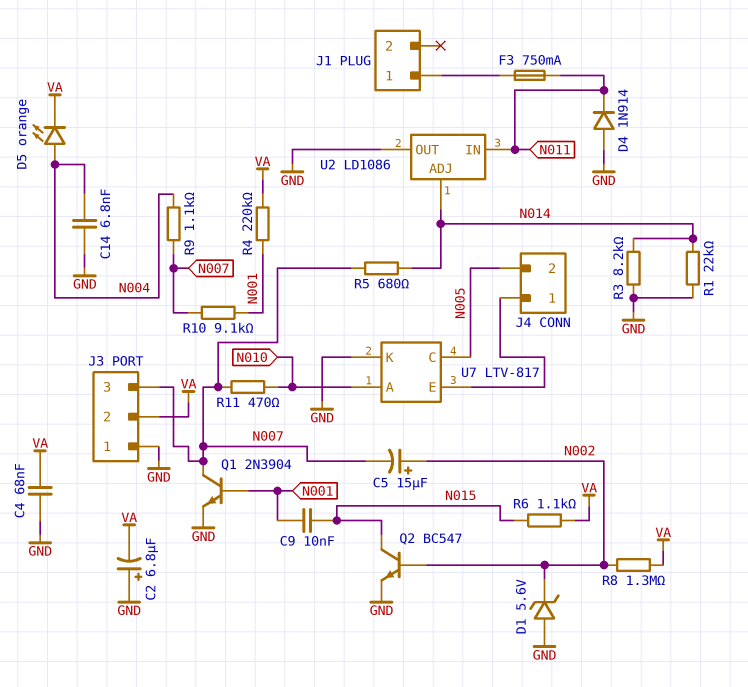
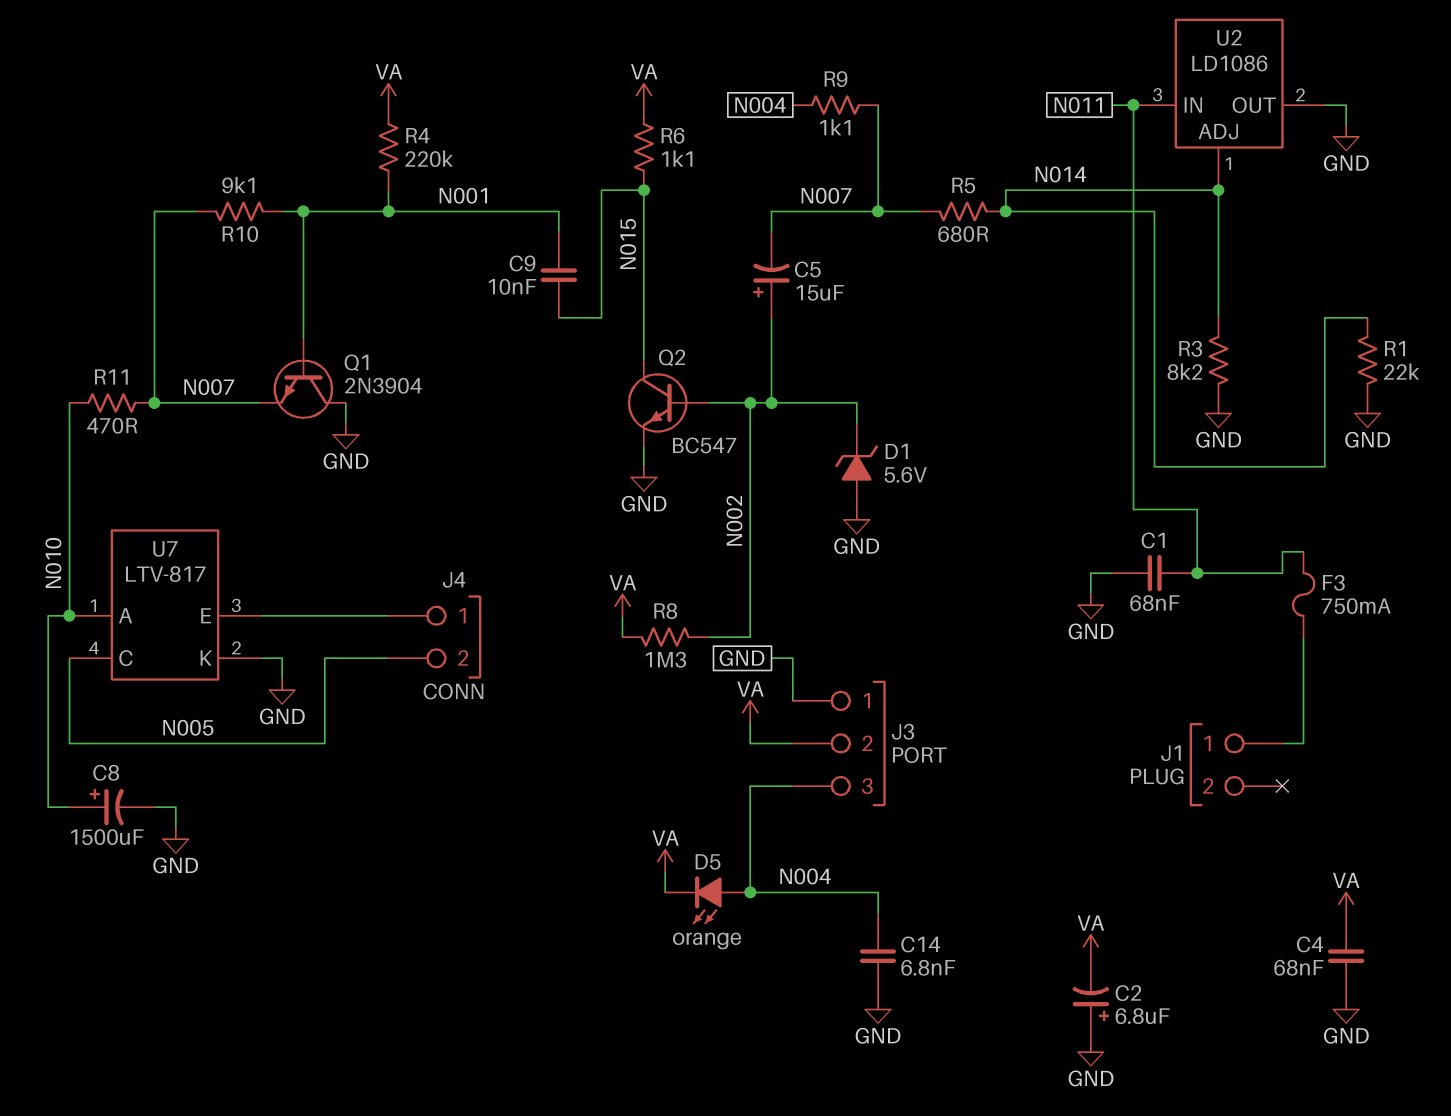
C1: none -> 68nF (GND, N011)
C8: none -> 1500uF (plus N010, minus GND)
D4: diode 1N914 (A GND, K N011) -> none
J3 pin 3: N007 -> N004
Q1: NPN 2N3904 (B N001, C N007, E GND) -> NPN 2N3904 (B N001, C GND, E N007)

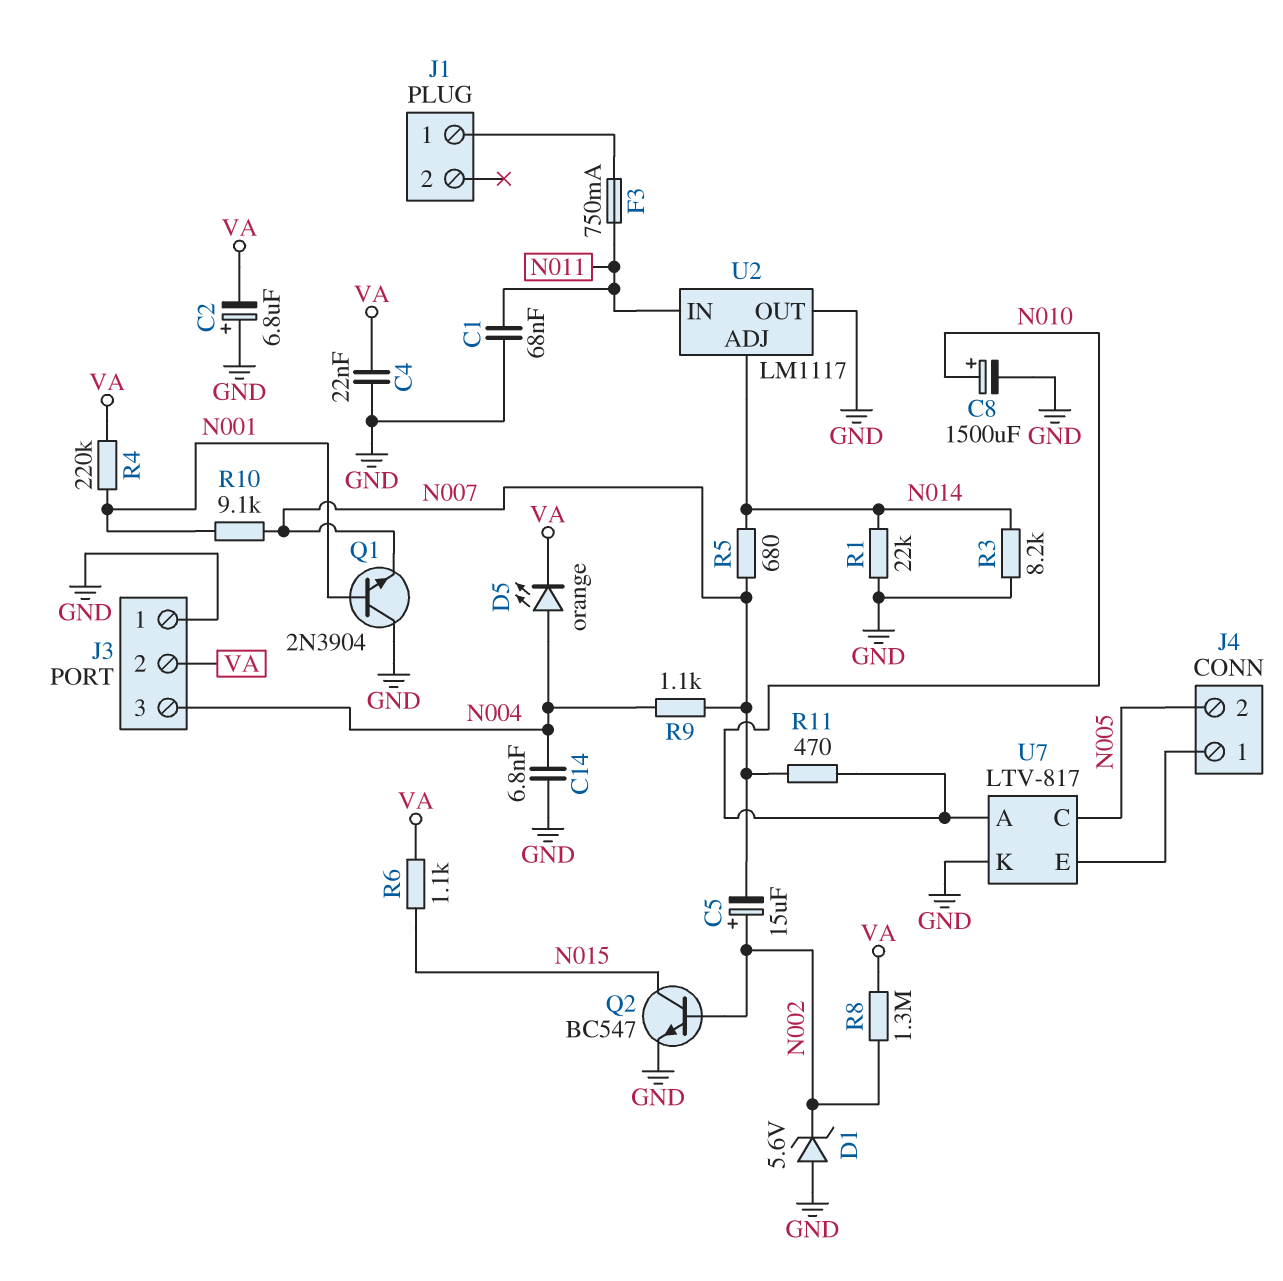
C4: 68nF (GND, VA) -> 22nF (GND, VA)
C9: 10nF (N001, N015) -> none
U2: LD1086 -> LM1117

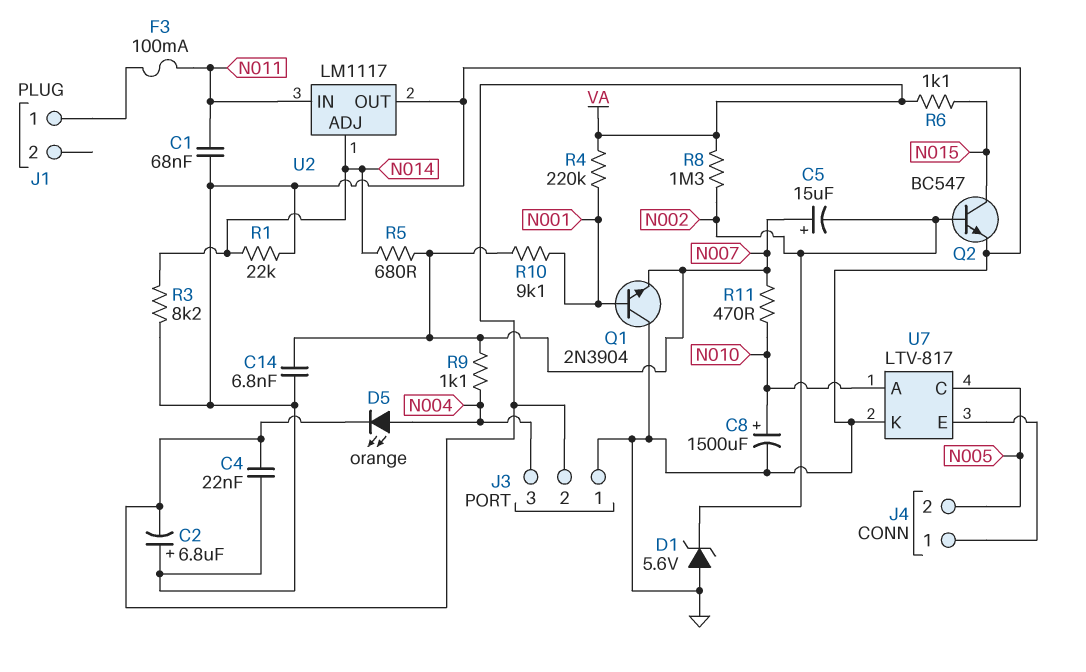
C5: 15uF (plus N002, minus N007) -> 15uF (plus N007, minus N002)
C14: 6.8nF (GND, N004) -> 6.8nF (GND, N007)
F3: 750mA (J1/1, N011) -> 100mA (J1/1, N011)

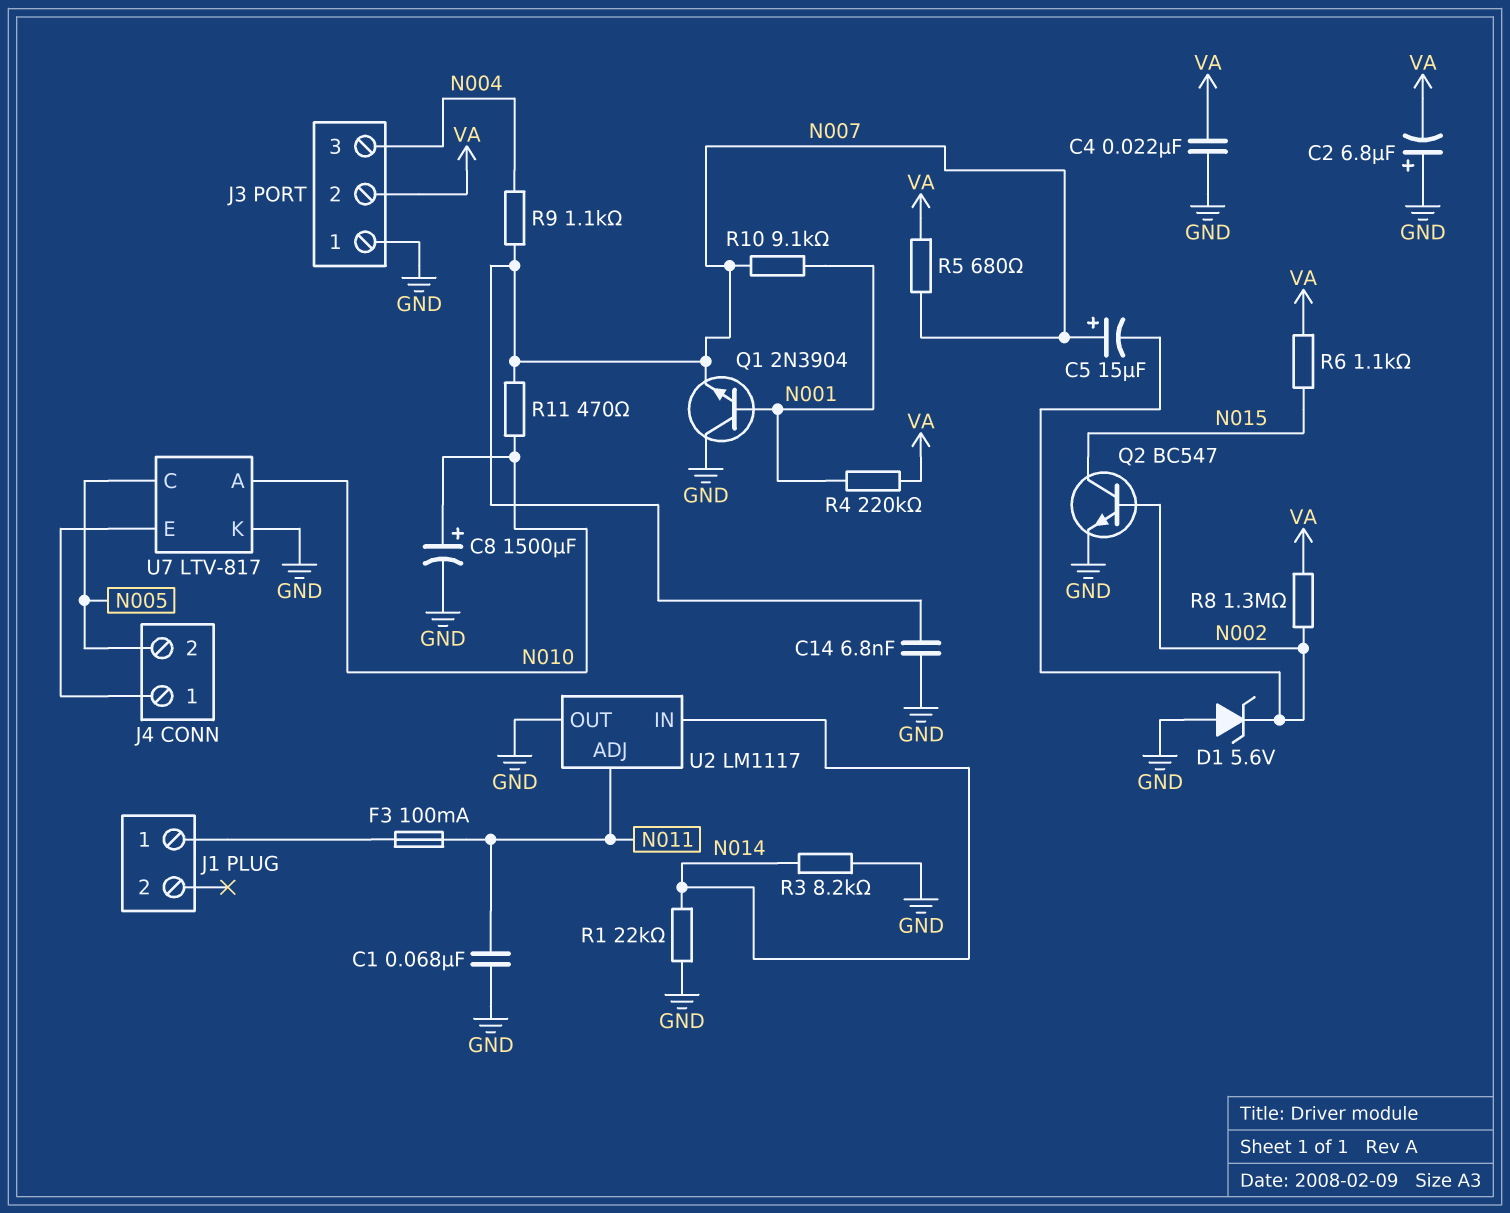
D5: LED orange (A N004, K VA) -> none
R5: 680 (N007, N014) -> 680 (N007, VA)
U2 pin ADJ: N014 -> N011
U2 pin IN: N011 -> N014

